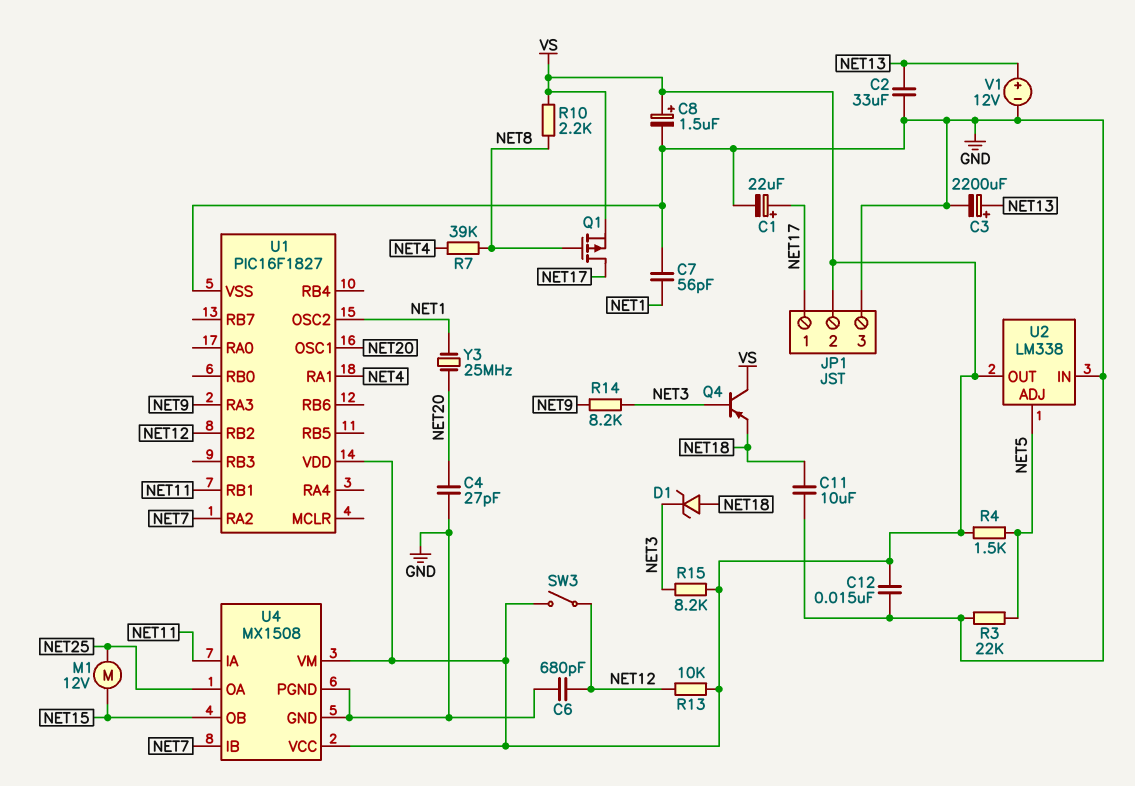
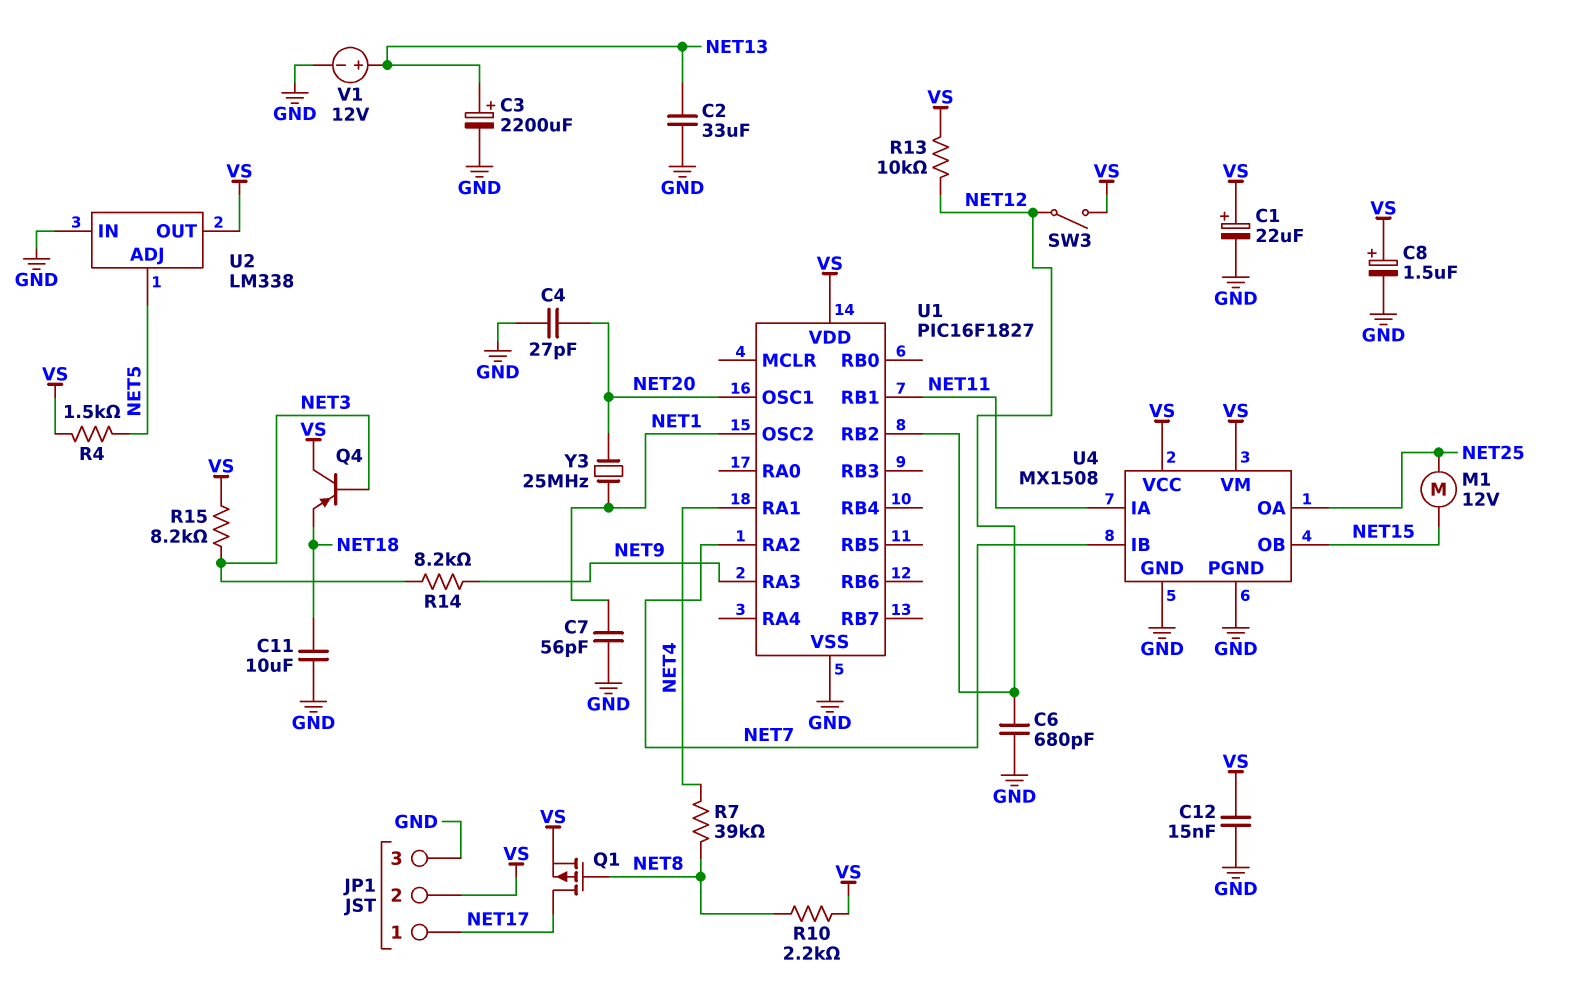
C1: 22uF (plus NET17, minus GND) -> 22uF (plus VS, minus GND)
D1: zener (A NET18, K NET3) -> none
R3: 22k (GND, NET5) -> none

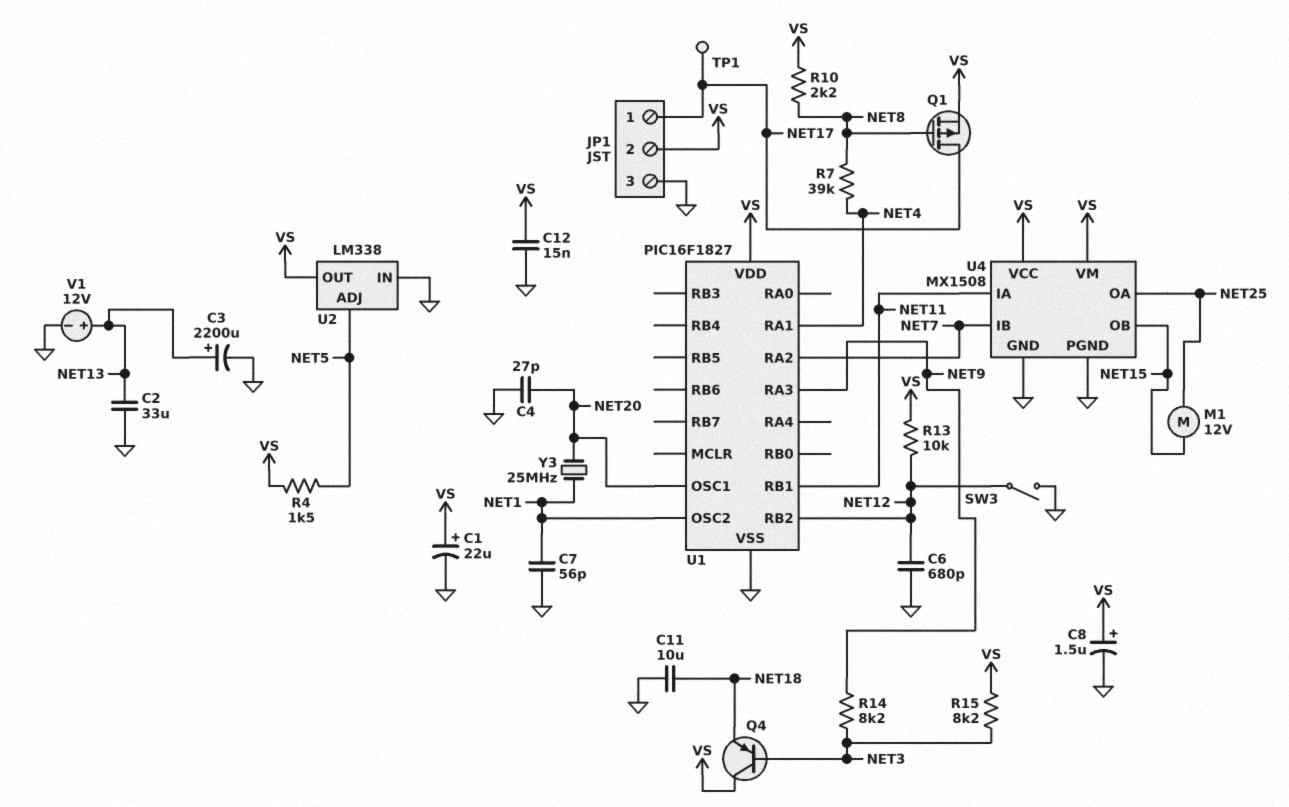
SW3: switch (NET12, VS) -> switch (GND, NET12)
TP1: none -> test point (NET17)

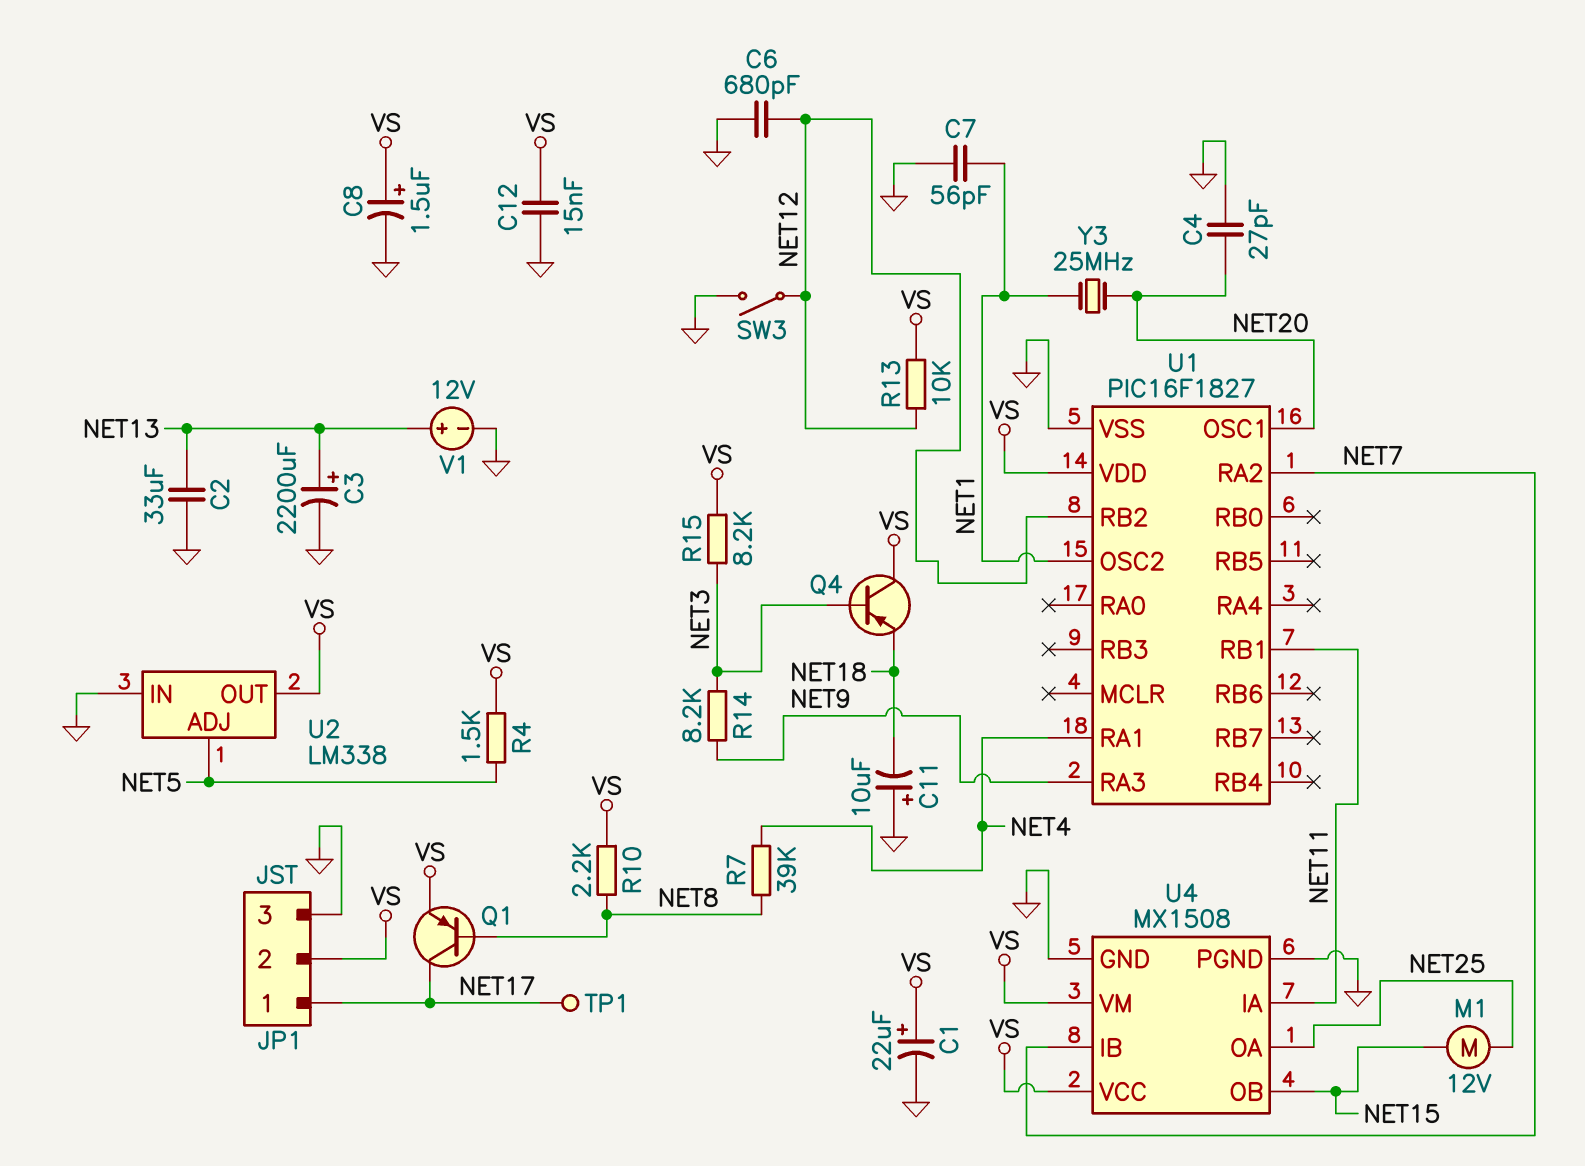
C11: 10uF (GND, NET18) -> 10uF (plus GND, minus NET18)
Q1: PMOS (G NET8, D NET17, S VS) -> PNP (B NET8, C NET17, E VS)

